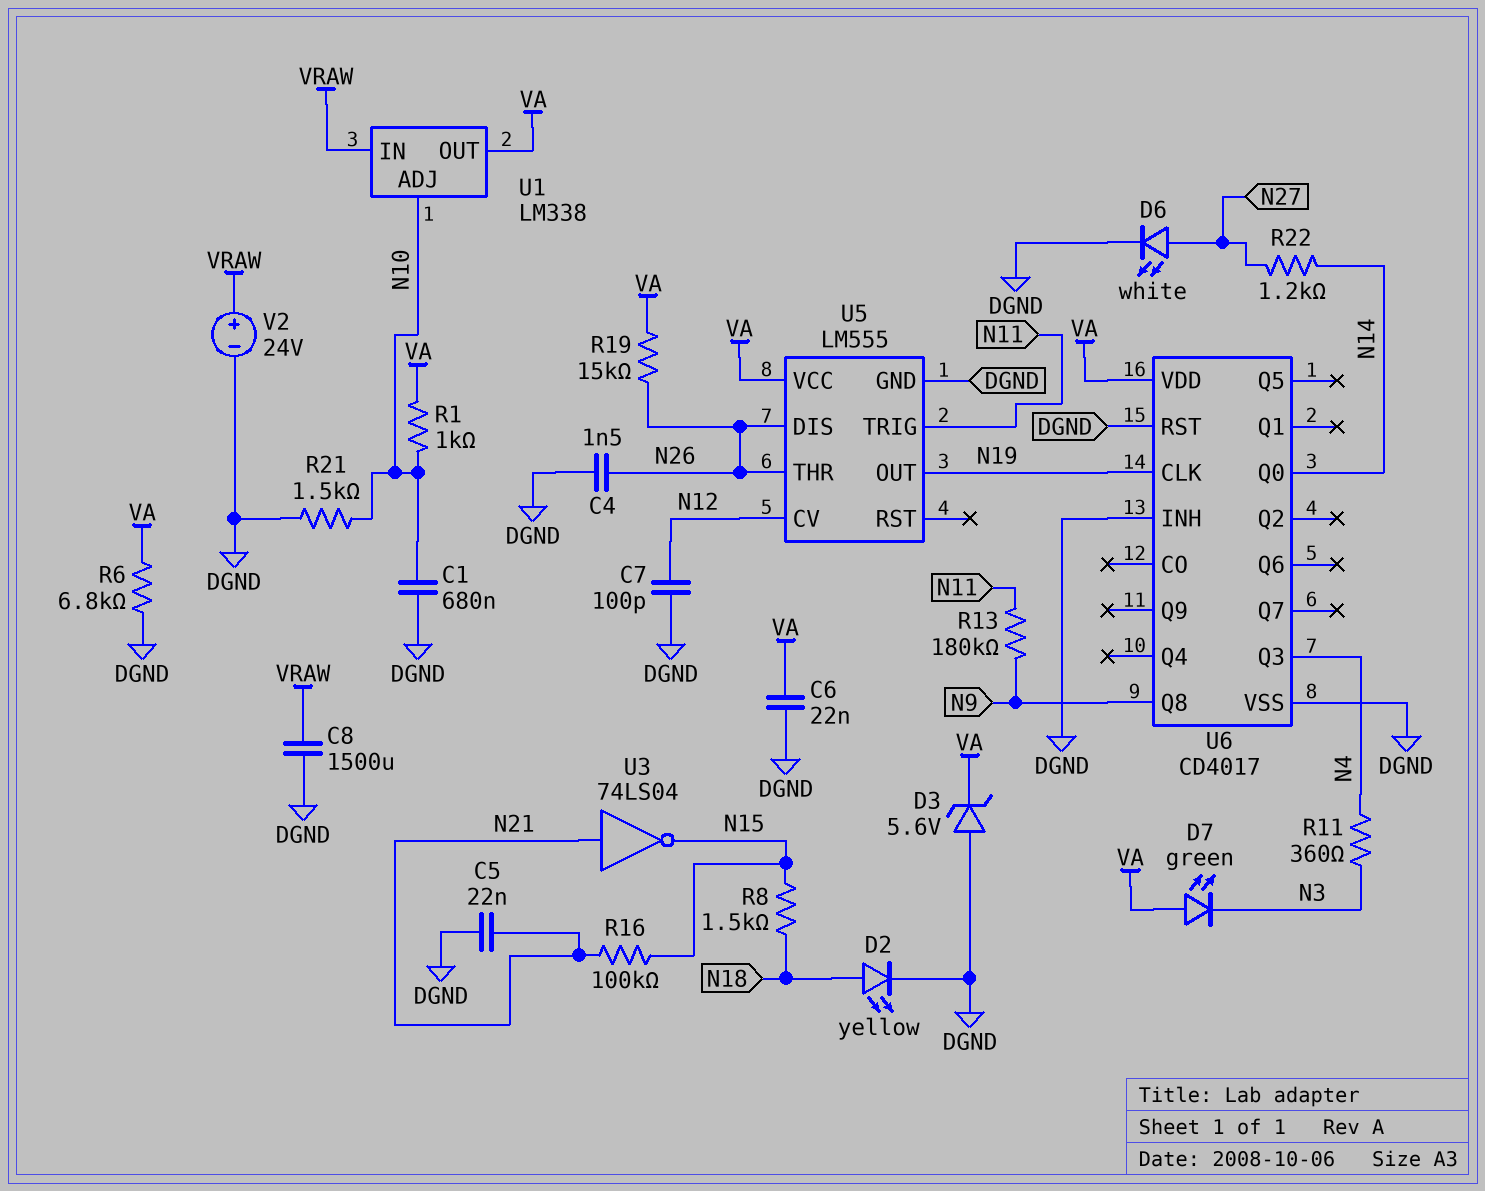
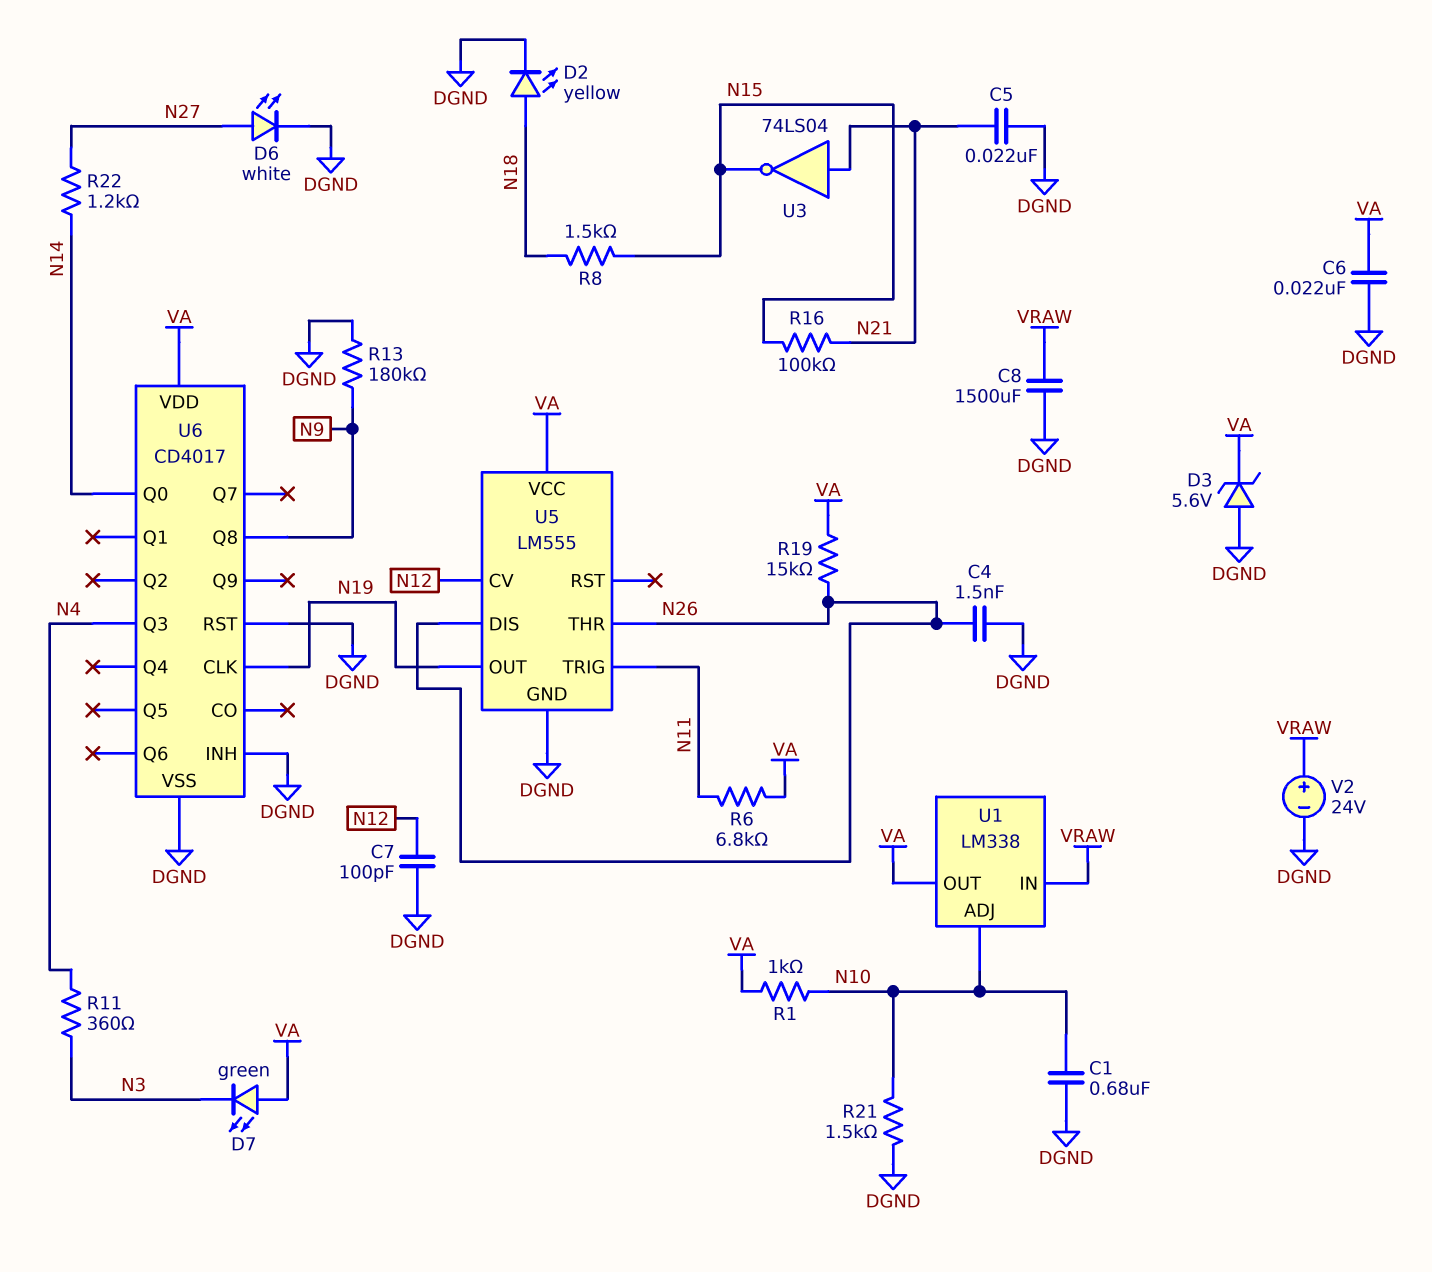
R6: 6.8k (DGND, VA) -> 6.8k (N11, VA)
R13: 180k (N9, N11) -> 180k (DGND, N9)

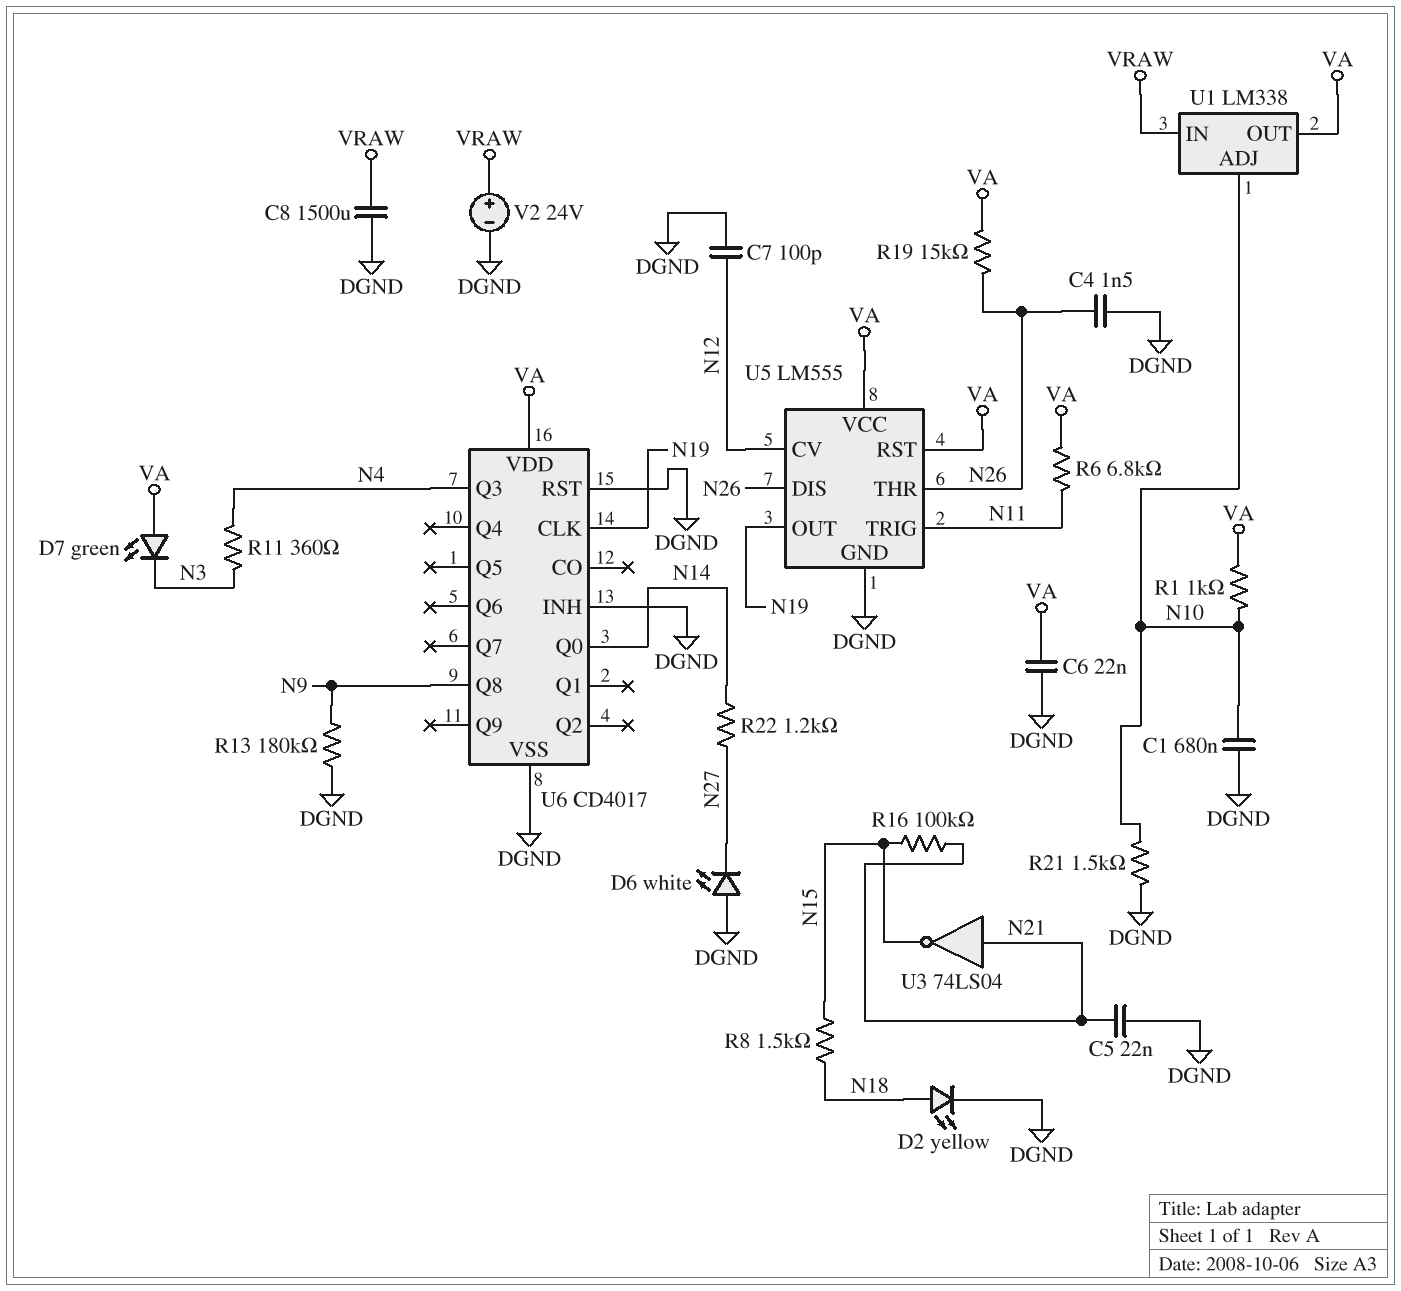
D3: zener 5.6V (A DGND, K VA) -> none
D6: LED white (A N27, K DGND) -> LED white (A DGND, K N27)
U5 pin RST: none -> VA

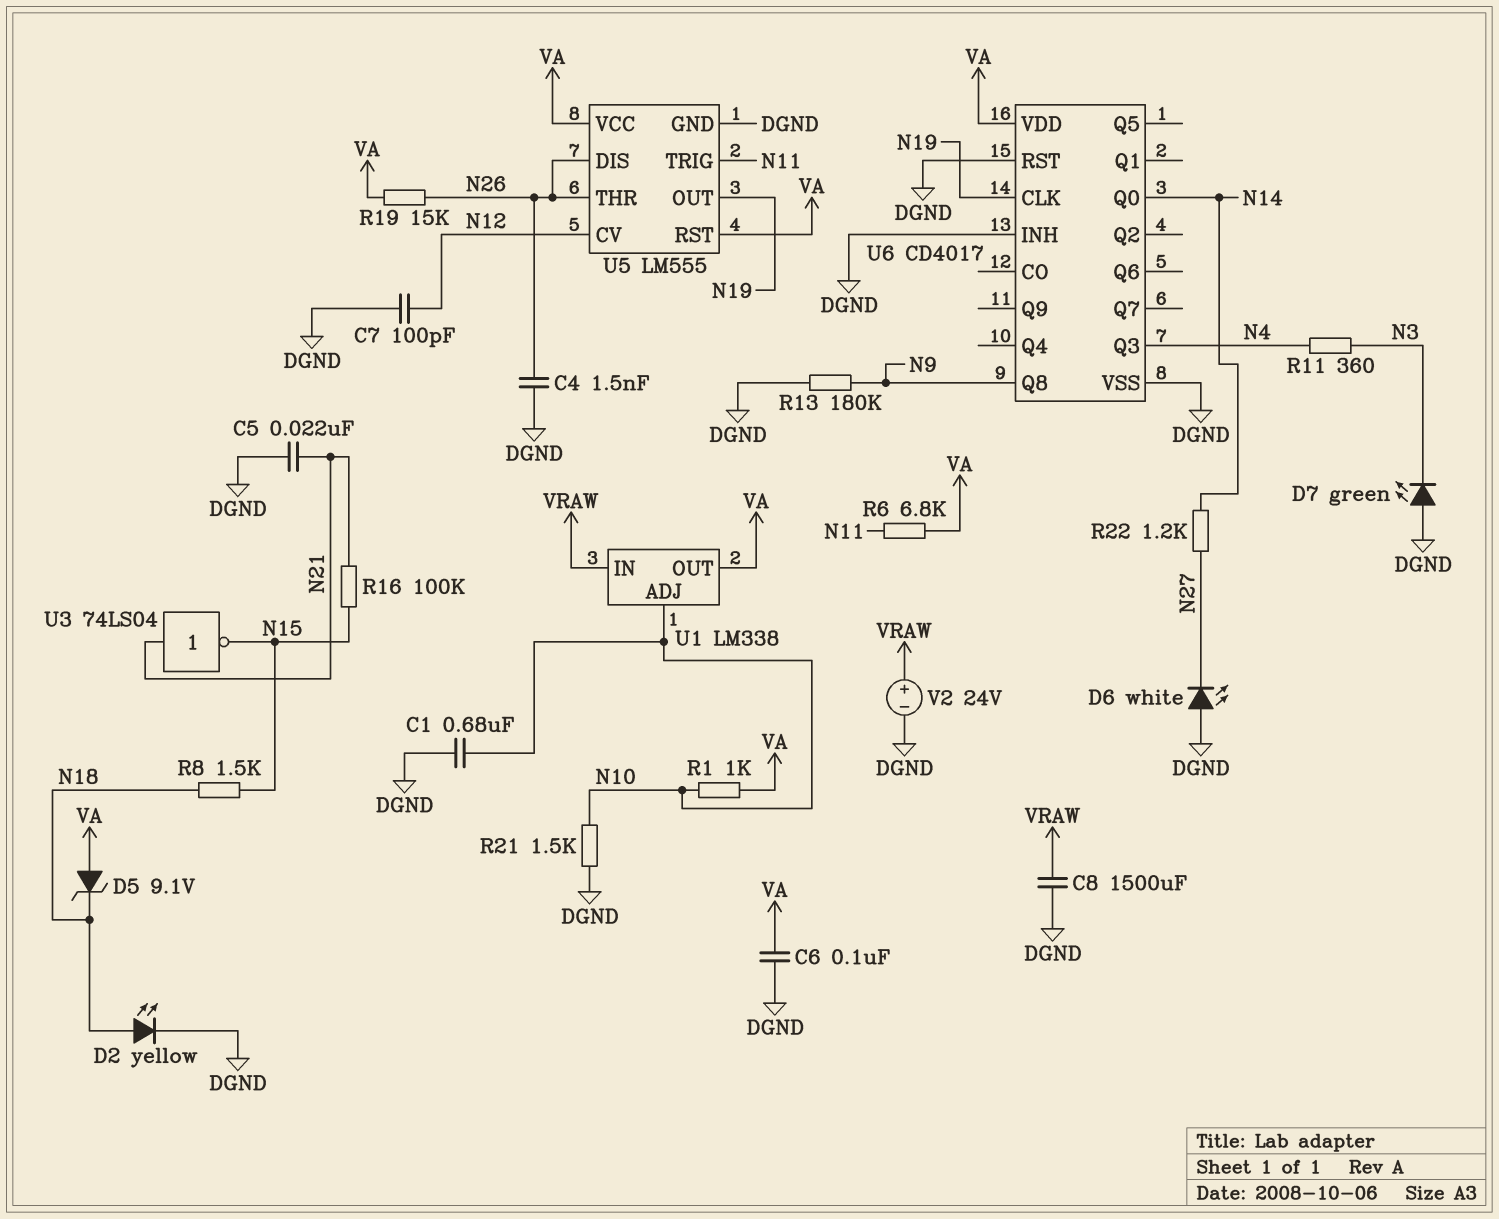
C6: 22nF (DGND, VA) -> 100nF (DGND, VA)
D5: none -> zener 9.1V (A VA, K N18)
D7: LED green (A VA, K N3) -> LED green (A DGND, K N3)

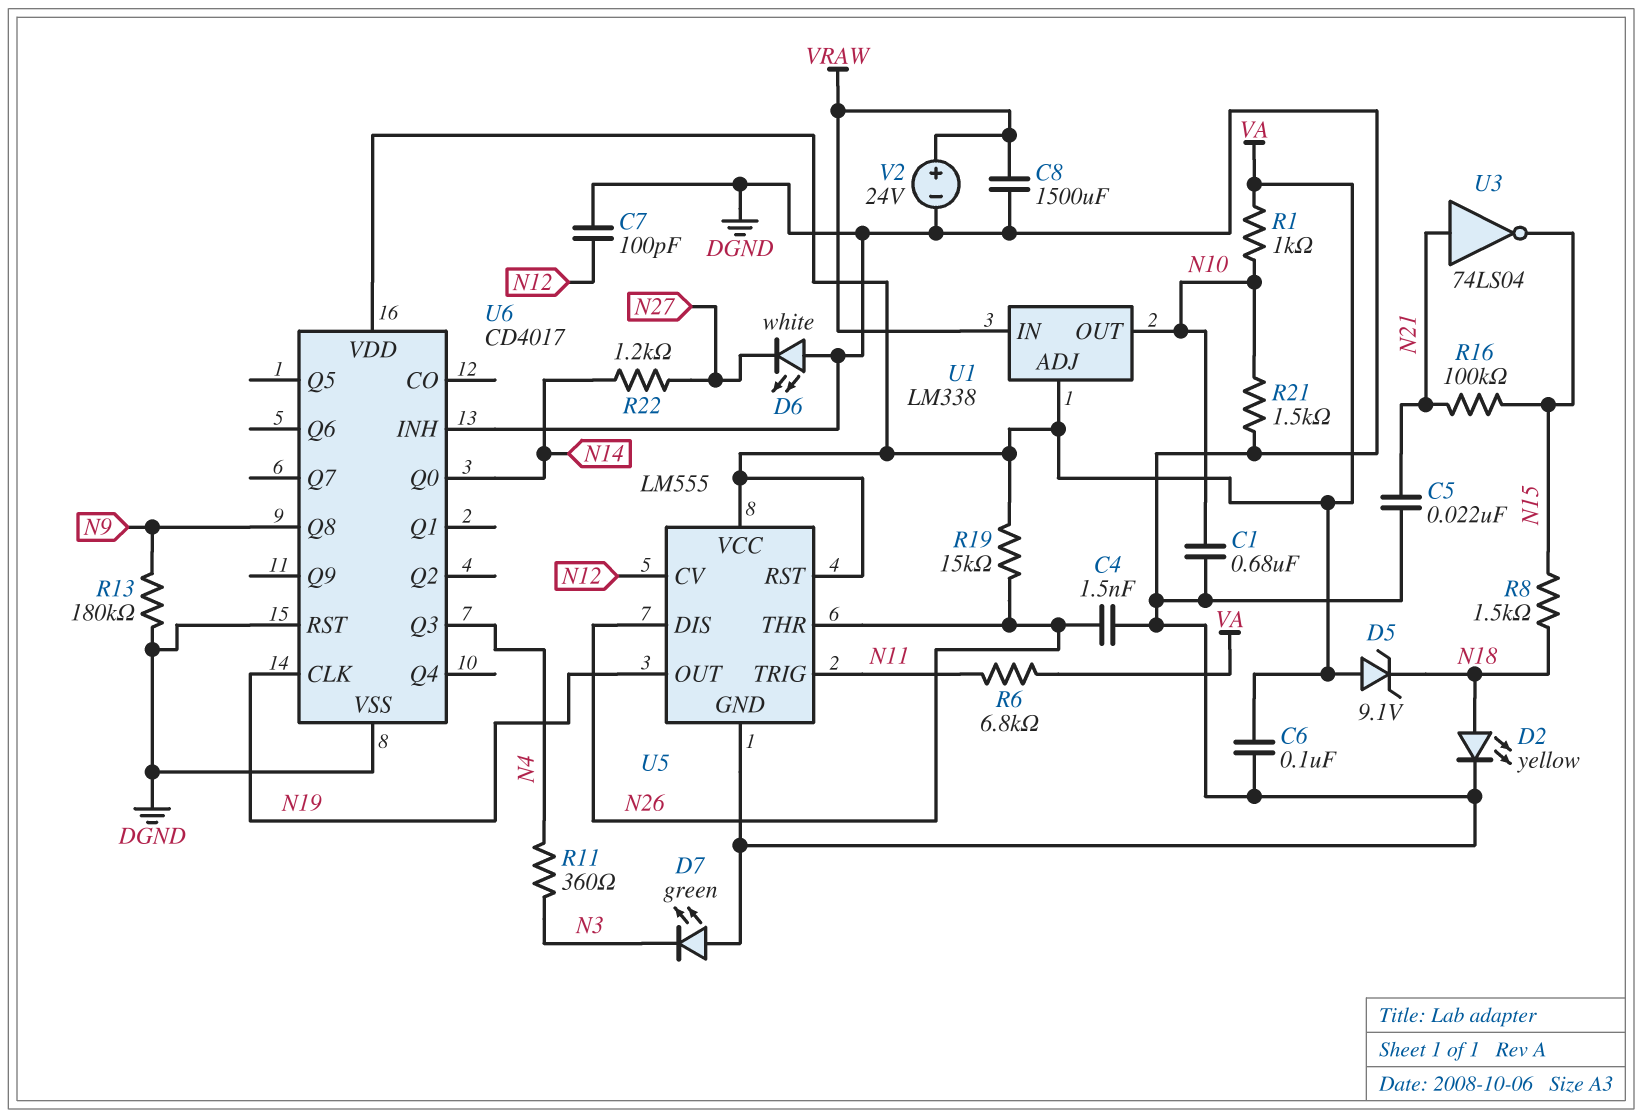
U1 pin ADJ: N10 -> VA
U1 pin OUT: VA -> N10

